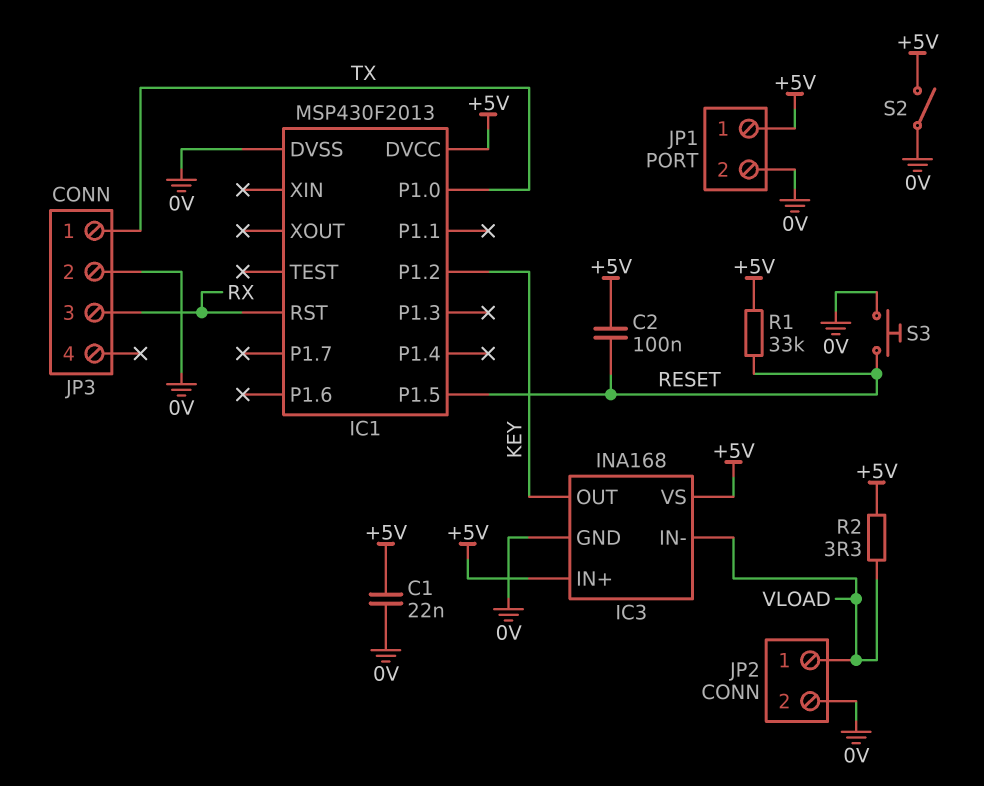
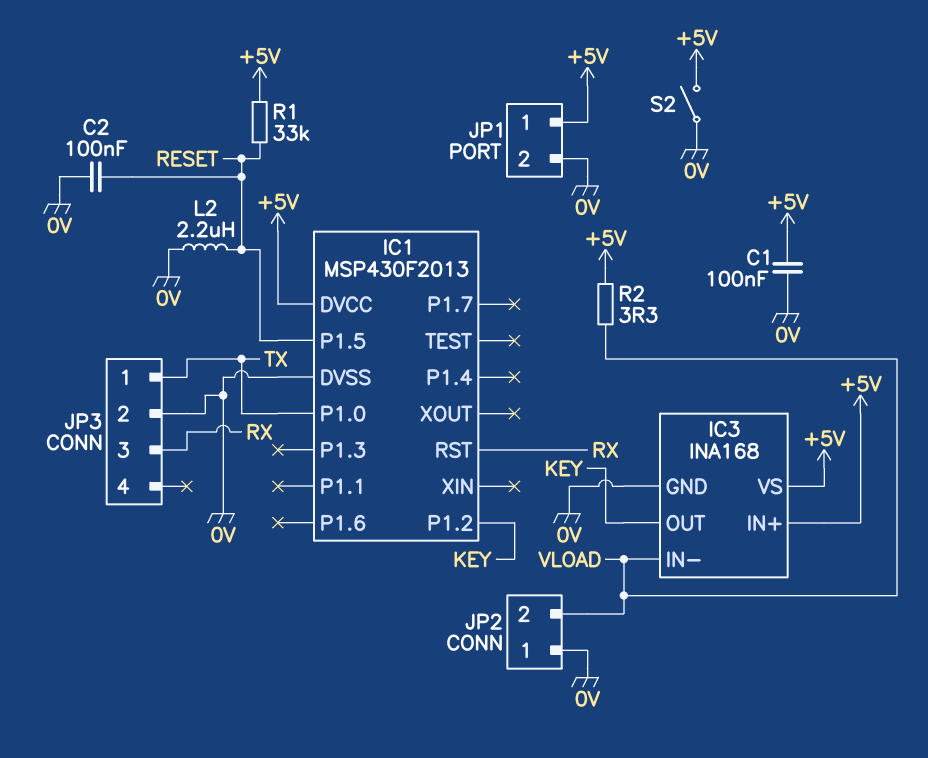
C1: 22nF (+5V, 0V) -> 100nF (+5V, 0V)
C2: 100nF (+5V, RESET) -> 100nF (0V, RESET)
JP2 pin 1: VLOAD -> 0V
JP2 pin 2: 0V -> VLOAD
L2: none -> 2.2uH (0V, RESET)
S3: button (0V, RESET) -> none

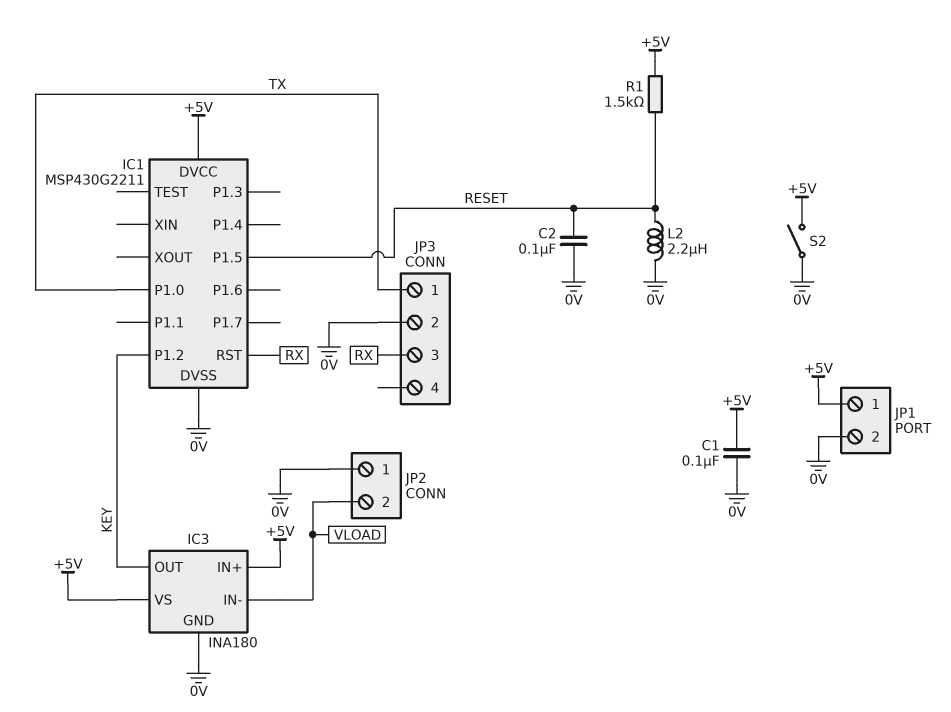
IC1: MSP430F2013 -> MSP430G2211
IC3: INA168 -> INA180
R1: 33k (+5V, RESET) -> 1.5k (+5V, RESET)
R2: 3.3 (+5V, VLOAD) -> none

